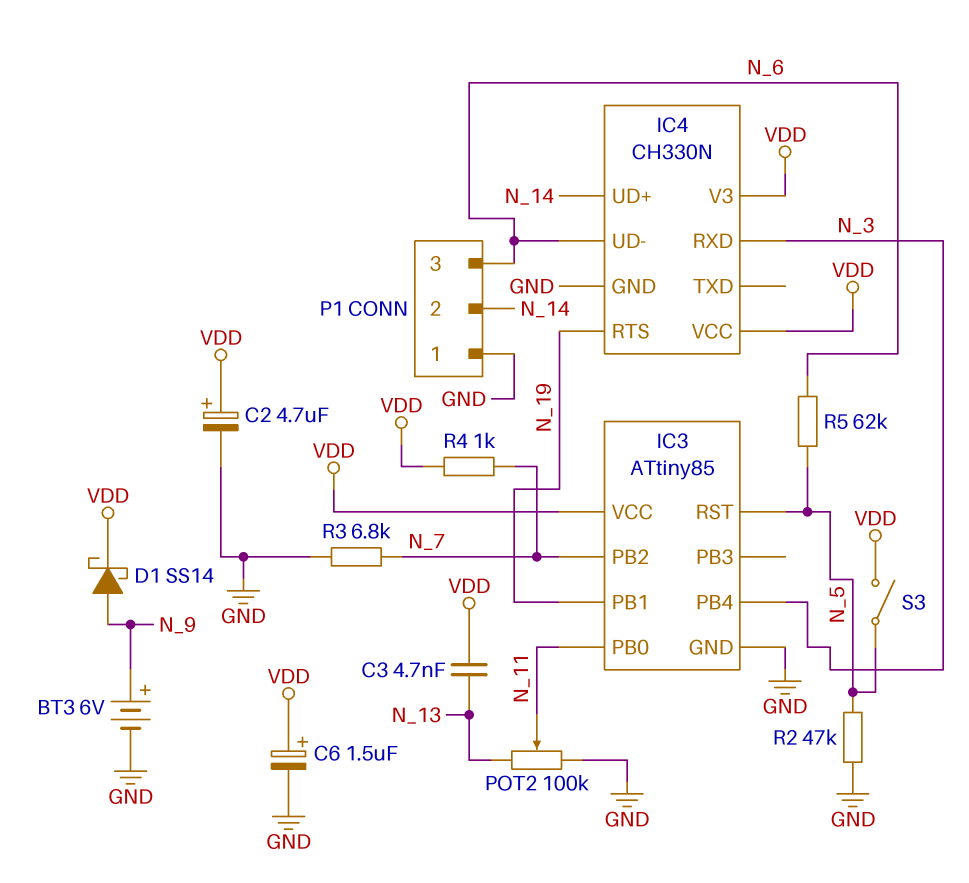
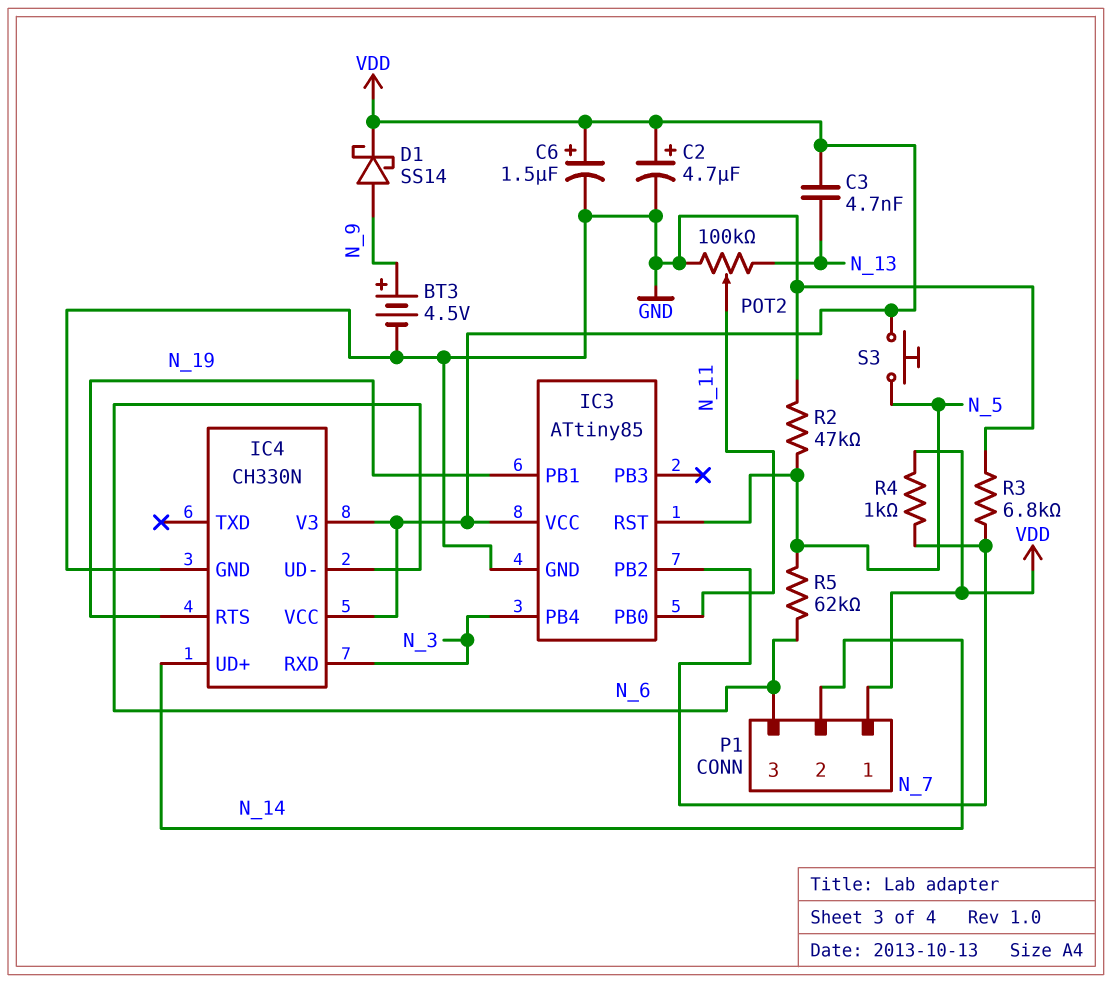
BT3: 6V (plus N_9, minus GND) -> 4.5V (plus N_9, minus GND)
P1 pin 1: GND -> VDD
S3: switch (N_5, VDD) -> button (N_5, VDD)

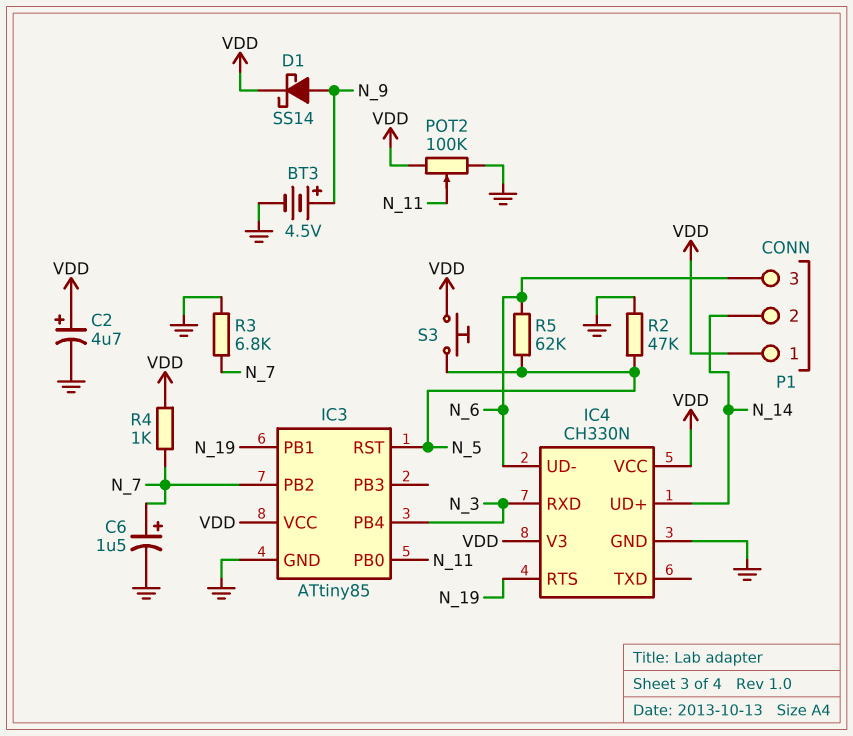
C3: 4.7nF (N_13, VDD) -> none
C6: 1.5uF (plus VDD, minus GND) -> 1.5uF (plus N_7, minus GND)
POT2: 100k (GND, N_13, wiper N_11) -> 100k (GND, VDD, wiper N_11)

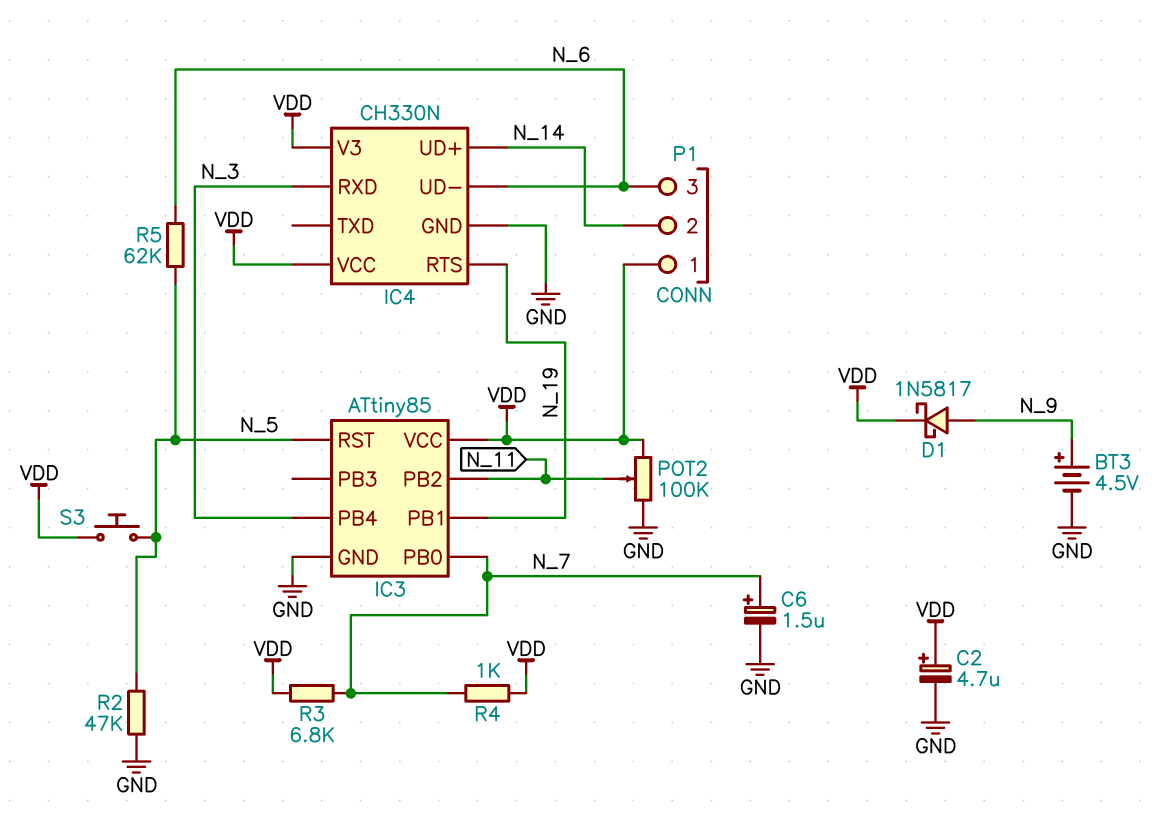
D1: schottky SS14 (A N_9, K VDD) -> schottky 1N5817 (A N_9, K VDD)
IC3 pin PB0: N_11 -> N_7
IC3 pin PB2: N_7 -> N_11
R3: 6.8k (GND, N_7) -> 6.8k (N_7, VDD)

